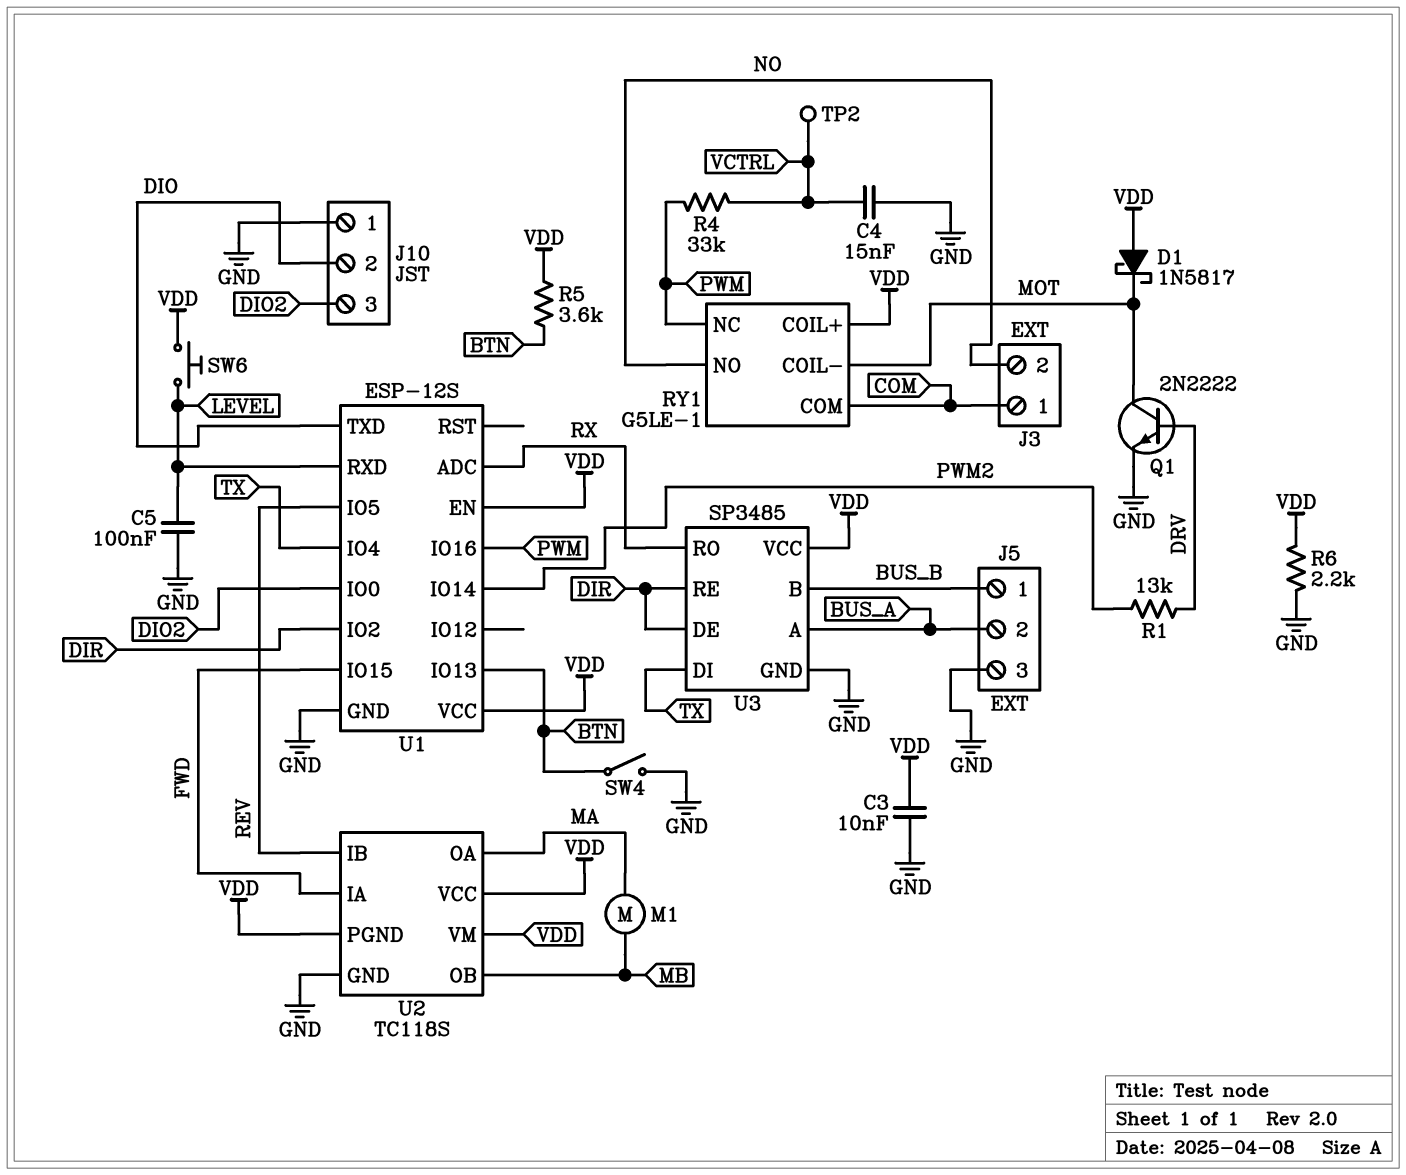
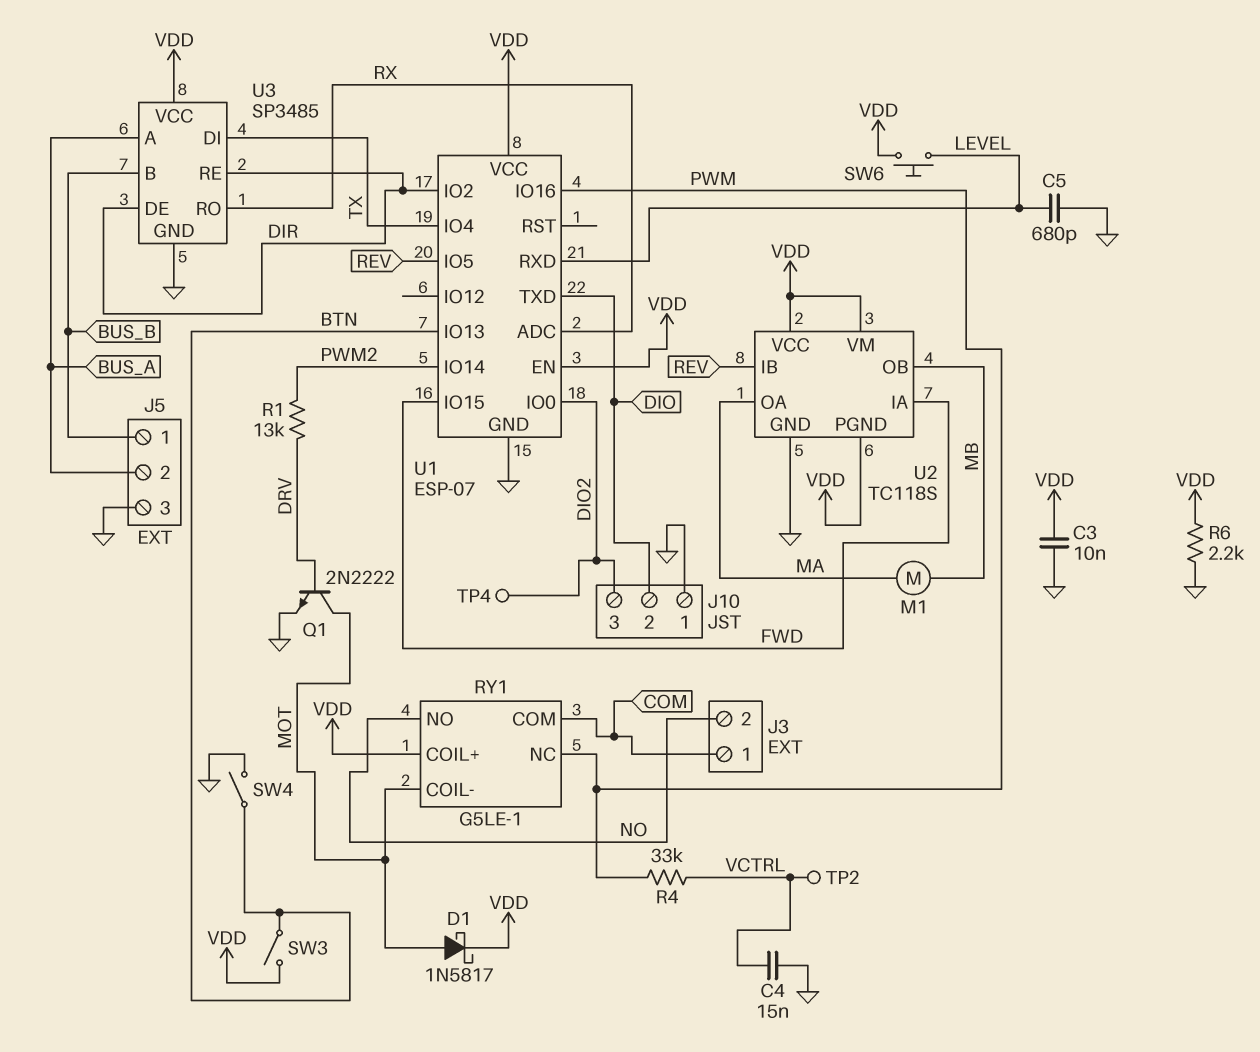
C5: 100nF (GND, LEVEL) -> 680pF (GND, LEVEL)
D1: schottky 1N5817 (A VDD, K MOT) -> schottky 1N5817 (A MOT, K VDD)
R5: 3.6k (BTN, VDD) -> none
SW3: none -> switch (BTN, VDD)
TP4: none -> test point (DIO2)
U1: ESP-12S -> ESP-07

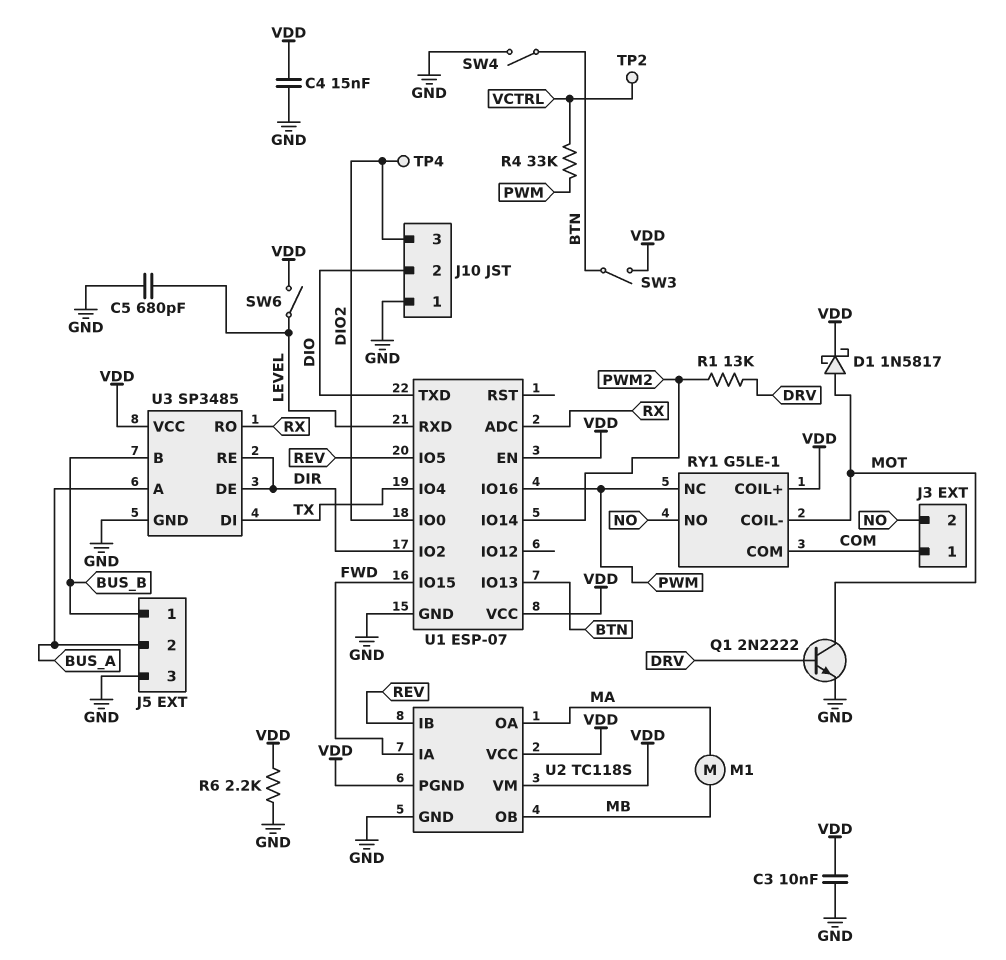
C4: 15nF (GND, VCTRL) -> 15nF (GND, VDD)
SW6: button (LEVEL, VDD) -> switch (LEVEL, VDD)

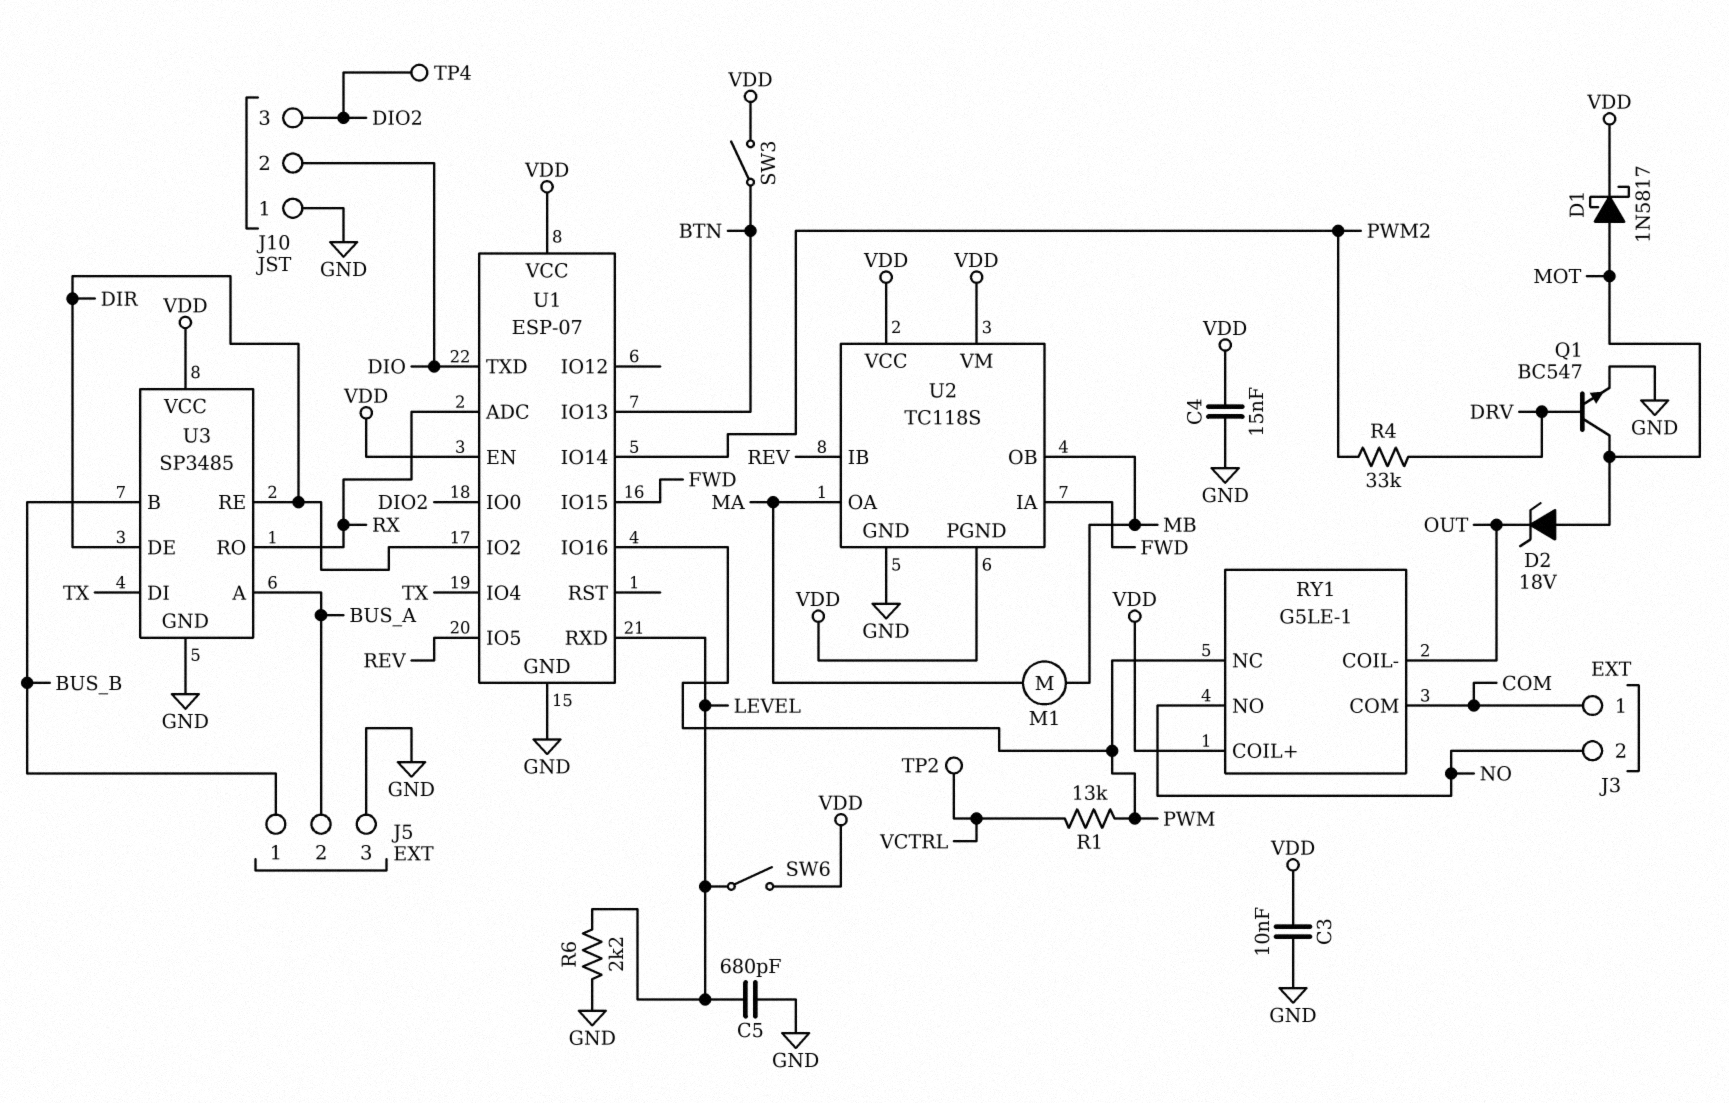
D2: none -> zener 18V (A MOT, K OUT)
Q1: NPN 2N2222 (B DRV, C MOT, E GND) -> NPN BC547 (B DRV, C MOT, E GND)
R1: 13k (DRV, PWM2) -> 13k (PWM, VCTRL)
R4: 33k (PWM, VCTRL) -> 33k (DRV, PWM2)
R6: 2.2k (GND, VDD) -> 2.2k (GND, LEVEL)
RY1 pin COIL-: MOT -> OUT
SW4: switch (BTN, GND) -> none

